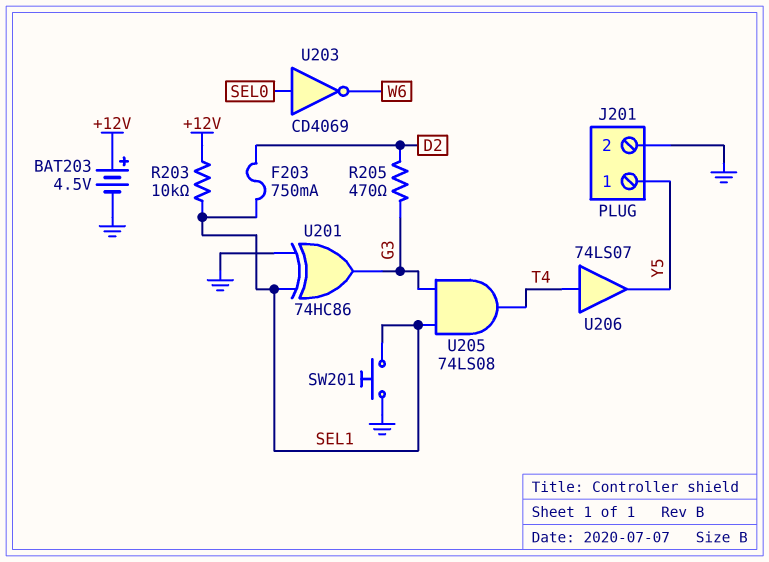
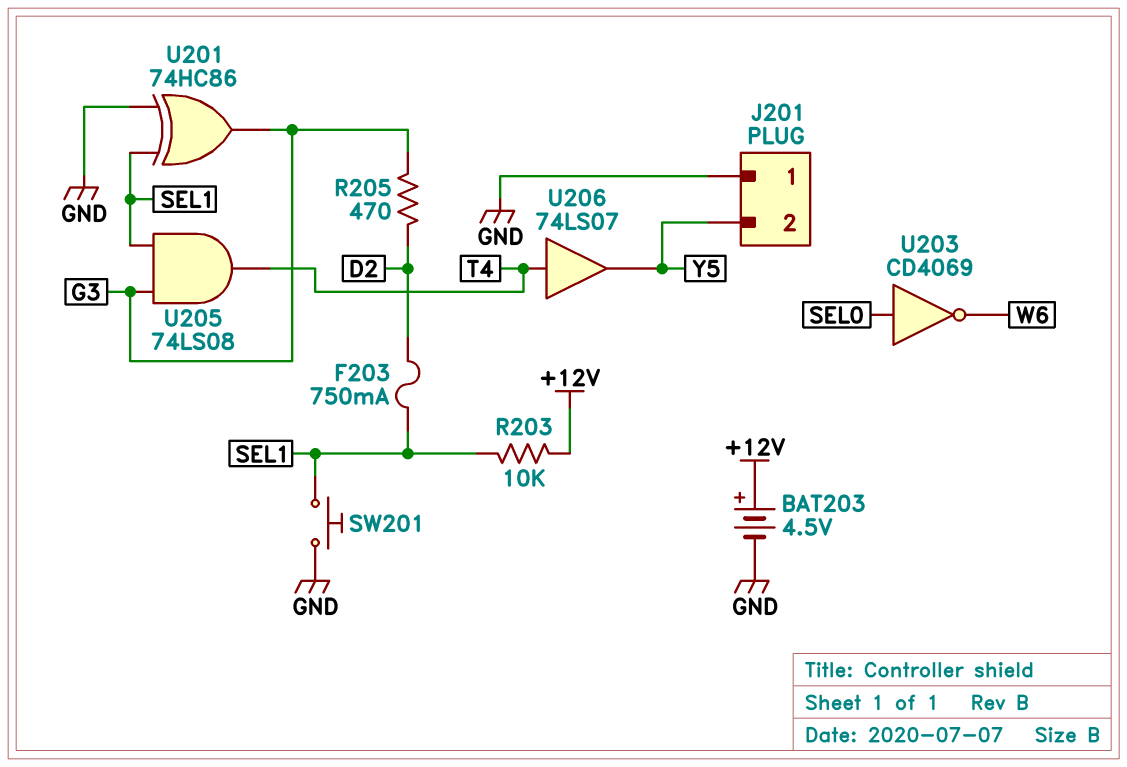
J201 pin 1: Y5 -> GND
J201 pin 2: GND -> Y5

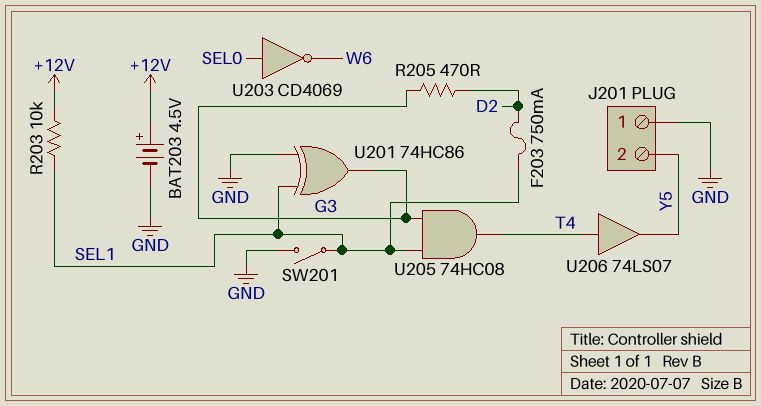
SW201: button (GND, SEL1) -> switch (GND, SEL1)
U205: AND 74LS08 (in G3, in SEL1, out T4) -> AND 74HC08 (in G3, in SEL1, out T4)

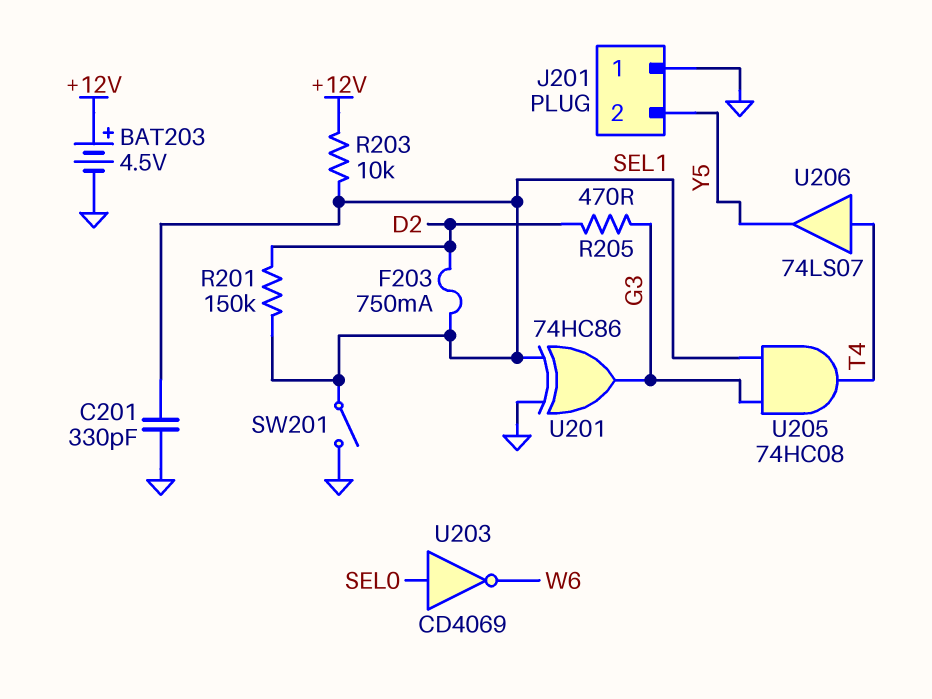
C201: none -> 330pF (GND, SEL1)
R201: none -> 150k (D2, SEL1)

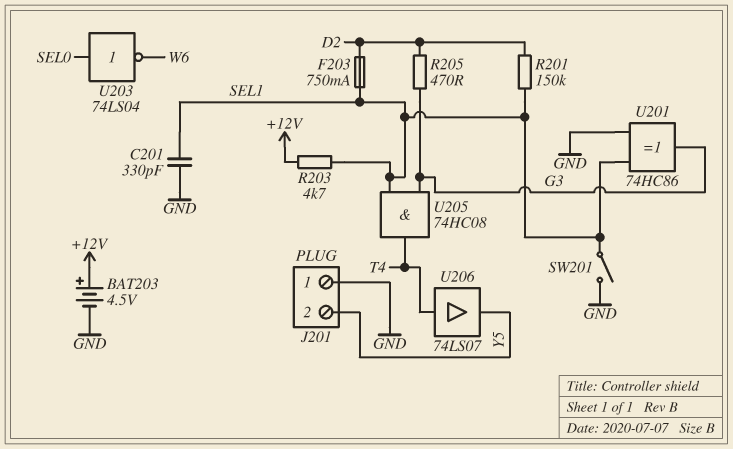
R203: 10k (+12V, SEL1) -> 4.7k (+12V, SEL1)
U203: NOT CD4069 (in SEL0, out W6) -> NOT 74LS04 (in SEL0, out W6)

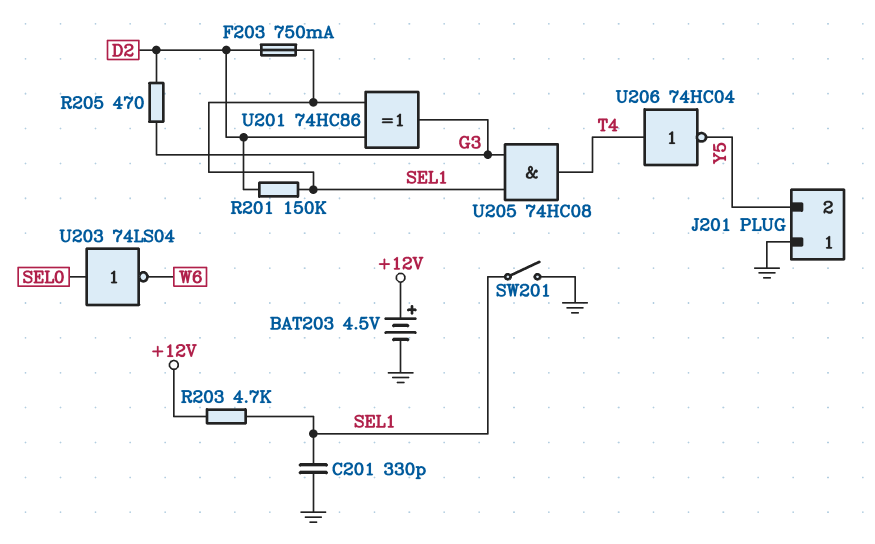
U201: XOR 74HC86 (in GND, in SEL1, out G3) -> XOR 74HC86 (in D2, in SEL1, out G3)
U206: buffer 74LS07 (in T4, out Y5) -> NOT 74HC04 (in T4, out Y5)

